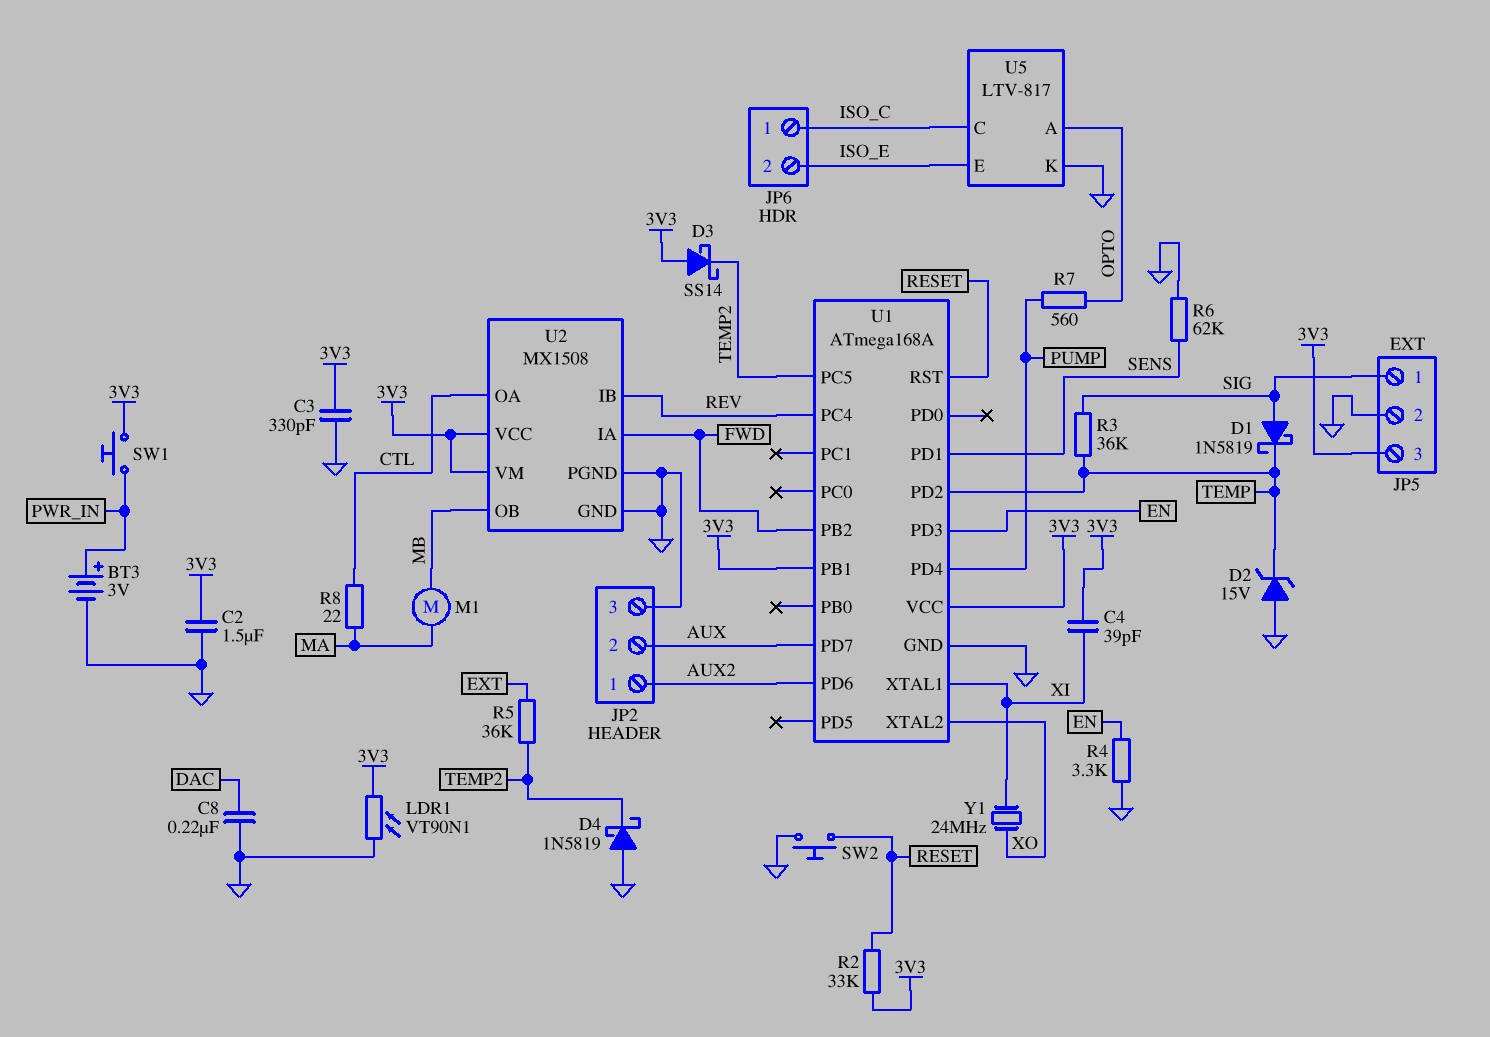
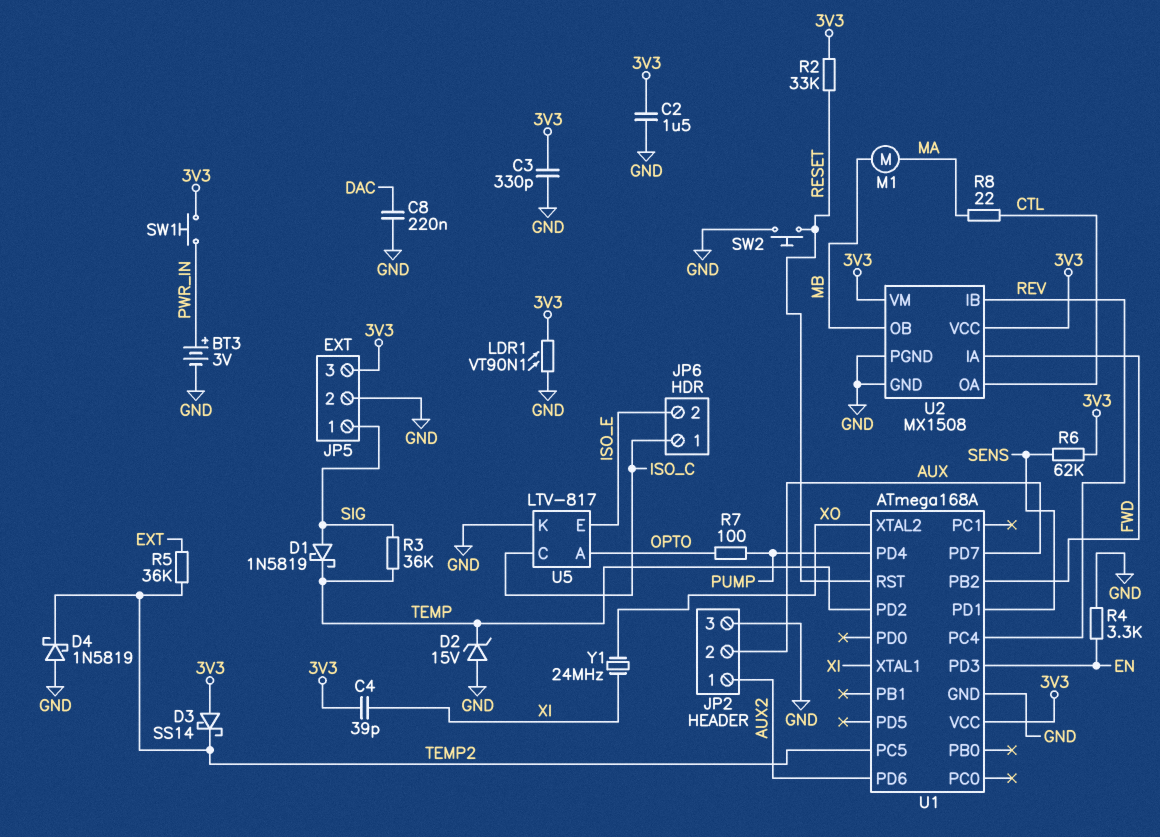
R6: 62k (GND, SENS) -> 62k (3V3, SENS)
R7: 560 (OPTO, PUMP) -> 100 (OPTO, PUMP)
U1 pin PB1: 3V3 -> none

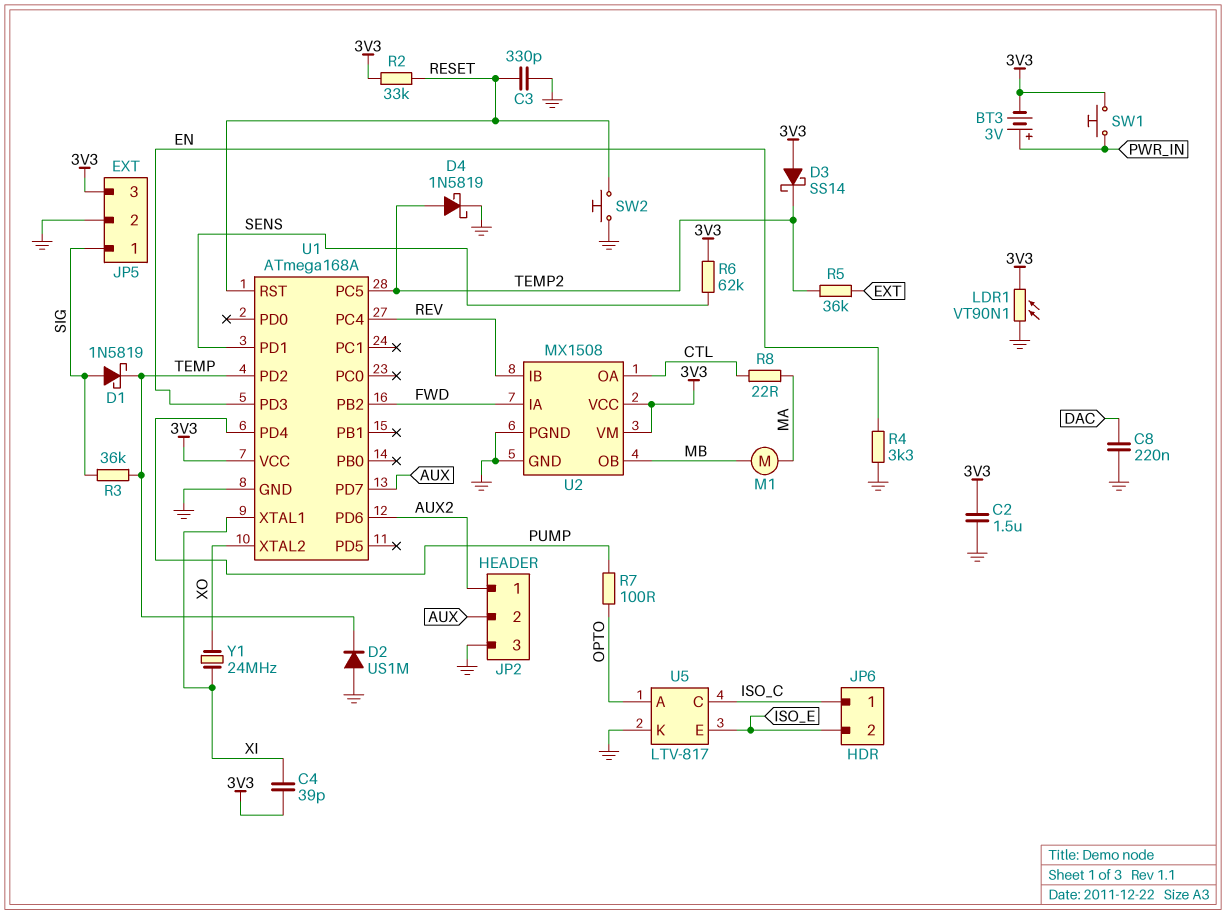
BT3: 3V (plus PWR_IN, minus GND) -> 3V (plus PWR_IN, minus 3V3)
C3: 330pF (3V3, GND) -> 330pF (GND, RESET)
D2: zener 15V (A GND, K TEMP) -> diode US1M (A GND, K TEMP)
D4: schottky 1N5819 (A GND, K TEMP2) -> schottky 1N5819 (A TEMP2, K GND)

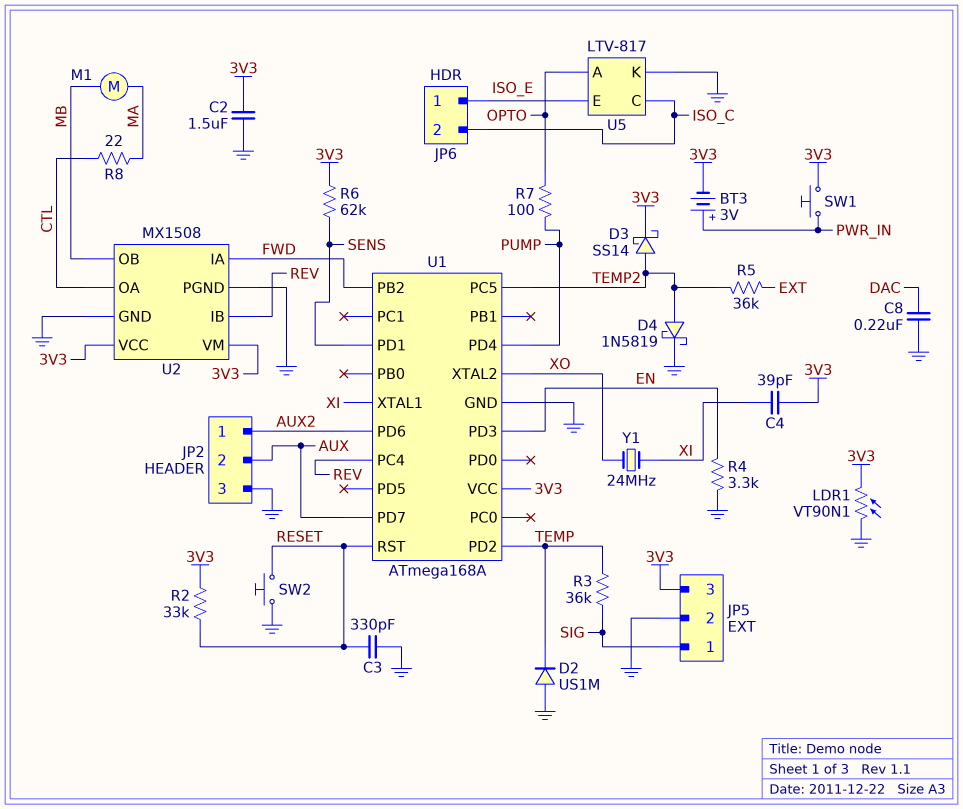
D1: schottky 1N5819 (A SIG, K TEMP) -> none
D3: schottky SS14 (A 3V3, K TEMP2) -> schottky SS14 (A TEMP2, K 3V3)
JP6 pin 1: ISO_C -> ISO_E
JP6 pin 2: ISO_E -> ISO_C

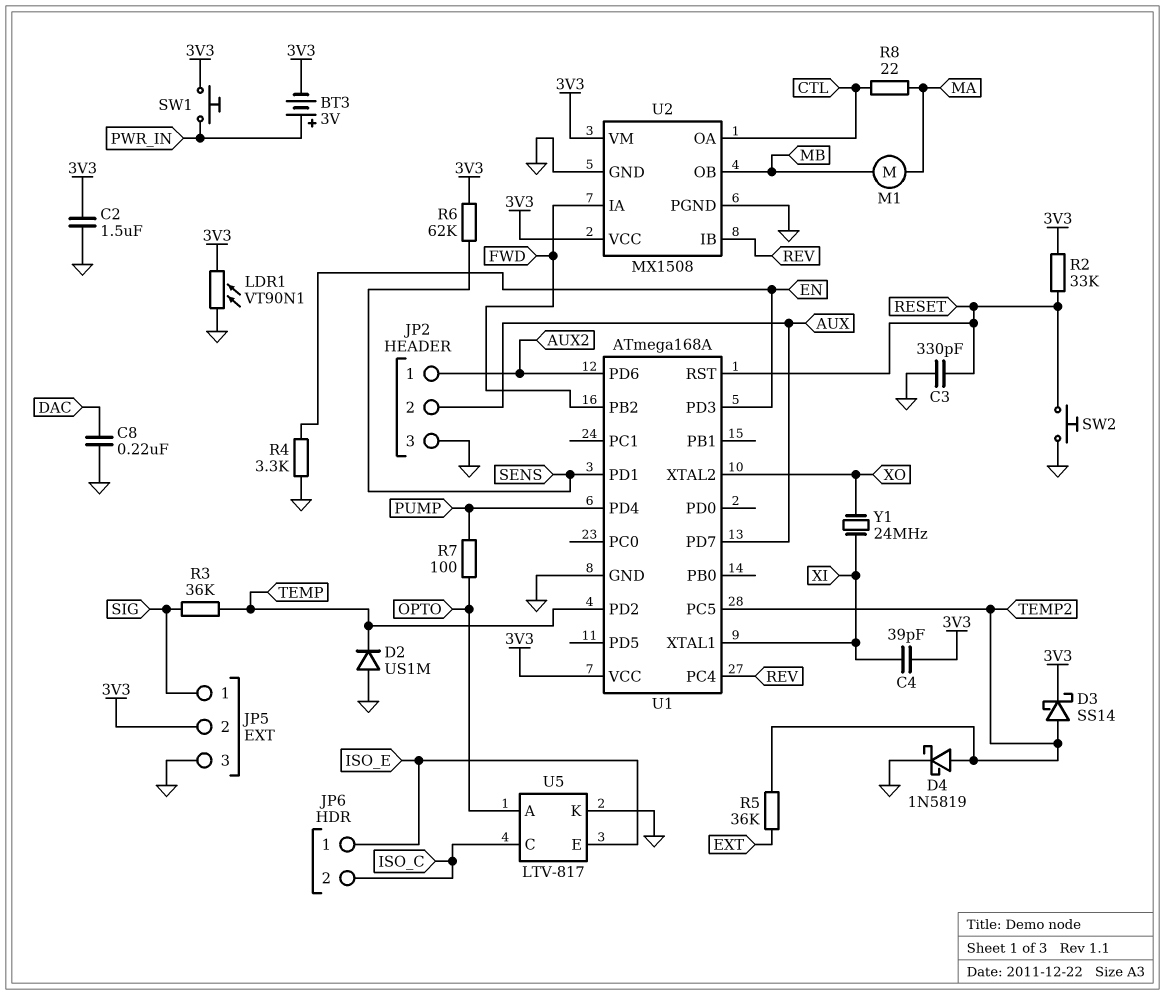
JP5 pin 2: GND -> 3V3
JP5 pin 3: 3V3 -> GND

